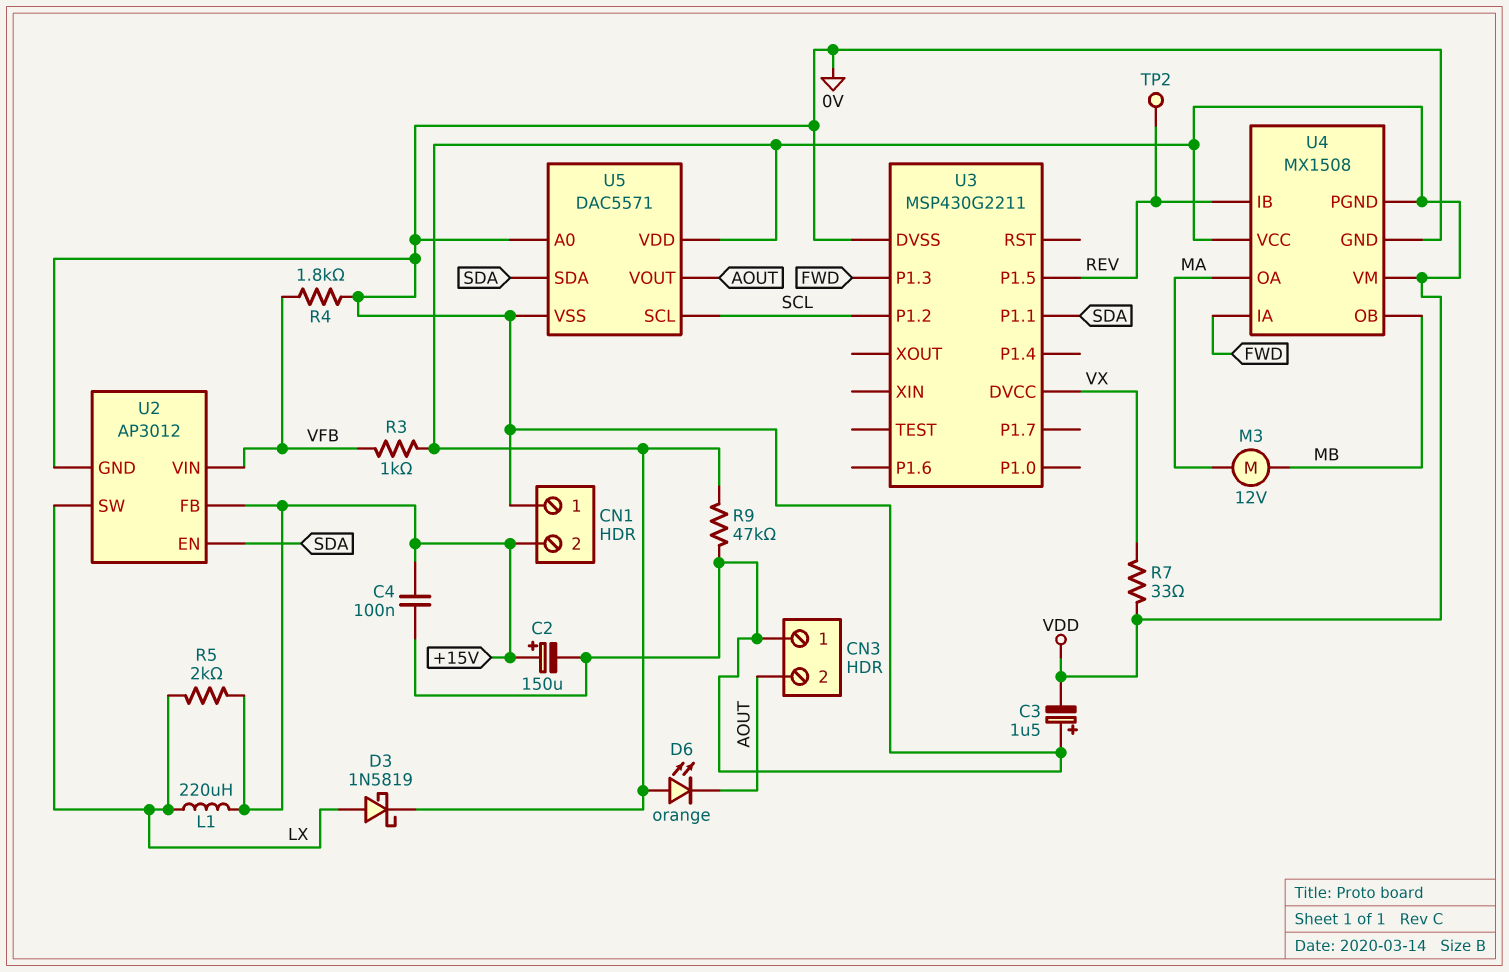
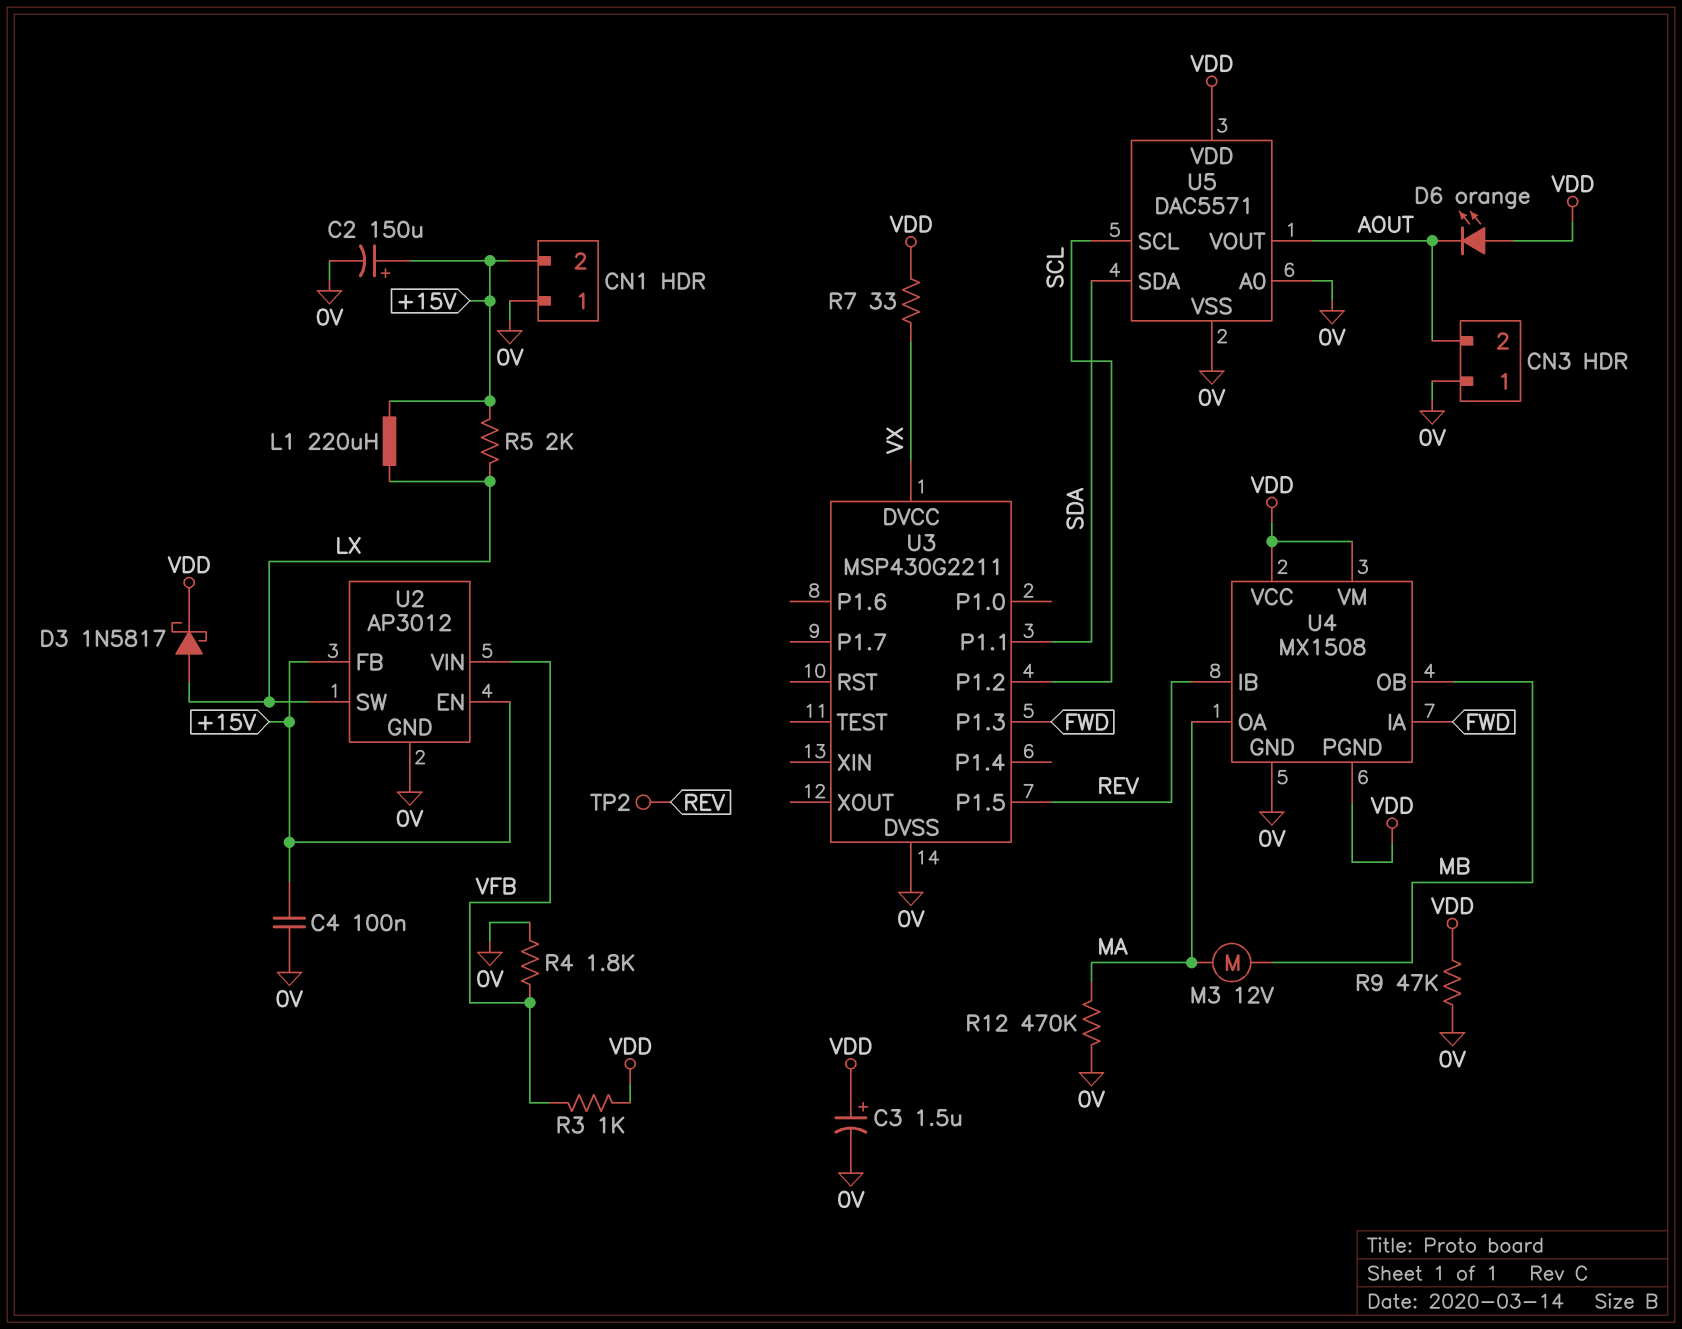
C3: 1.5uF (plus 0V, minus VDD) -> 1.5uF (plus VDD, minus 0V)
D3: schottky 1N5819 (A LX, K VDD) -> schottky 1N5817 (A LX, K VDD)
R12: none -> 470k (0V, MA)
U2 pin EN: SDA -> +15V

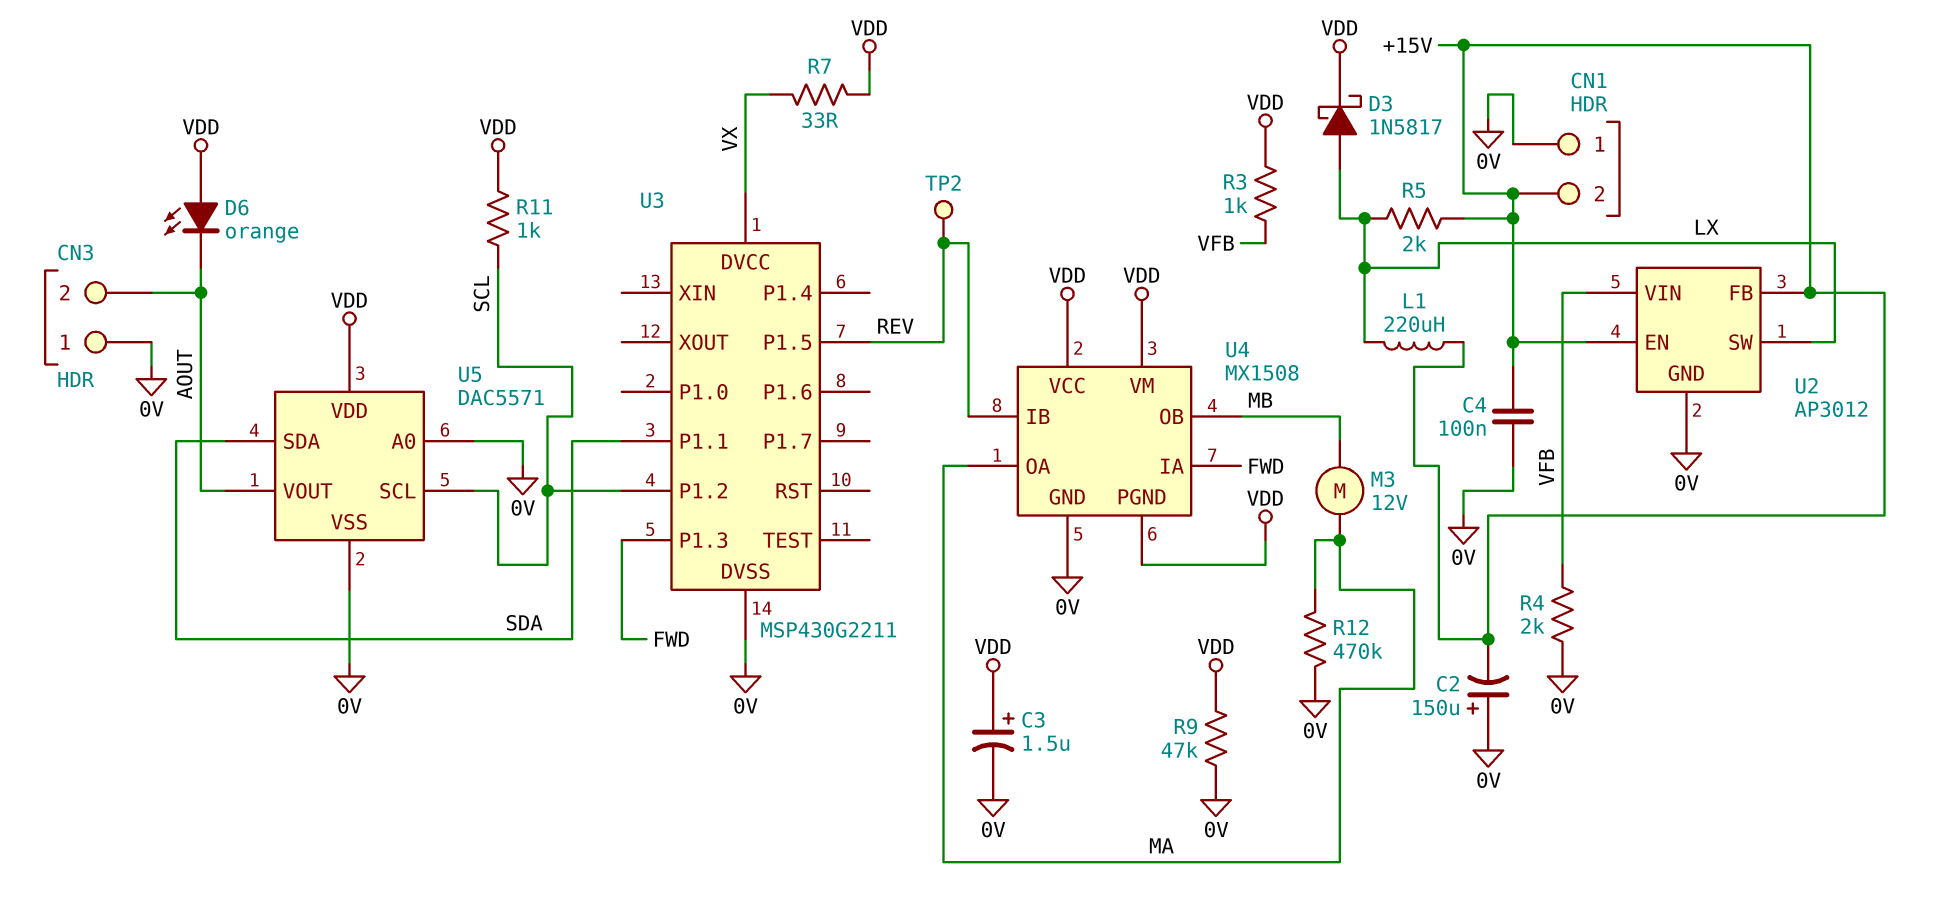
C2: 150uF (plus +15V, minus 0V) -> 150uF (plus 0V, minus +15V)
R4: 1.8k (0V, VFB) -> 2k (0V, VFB)
R11: none -> 1k (SCL, VDD)

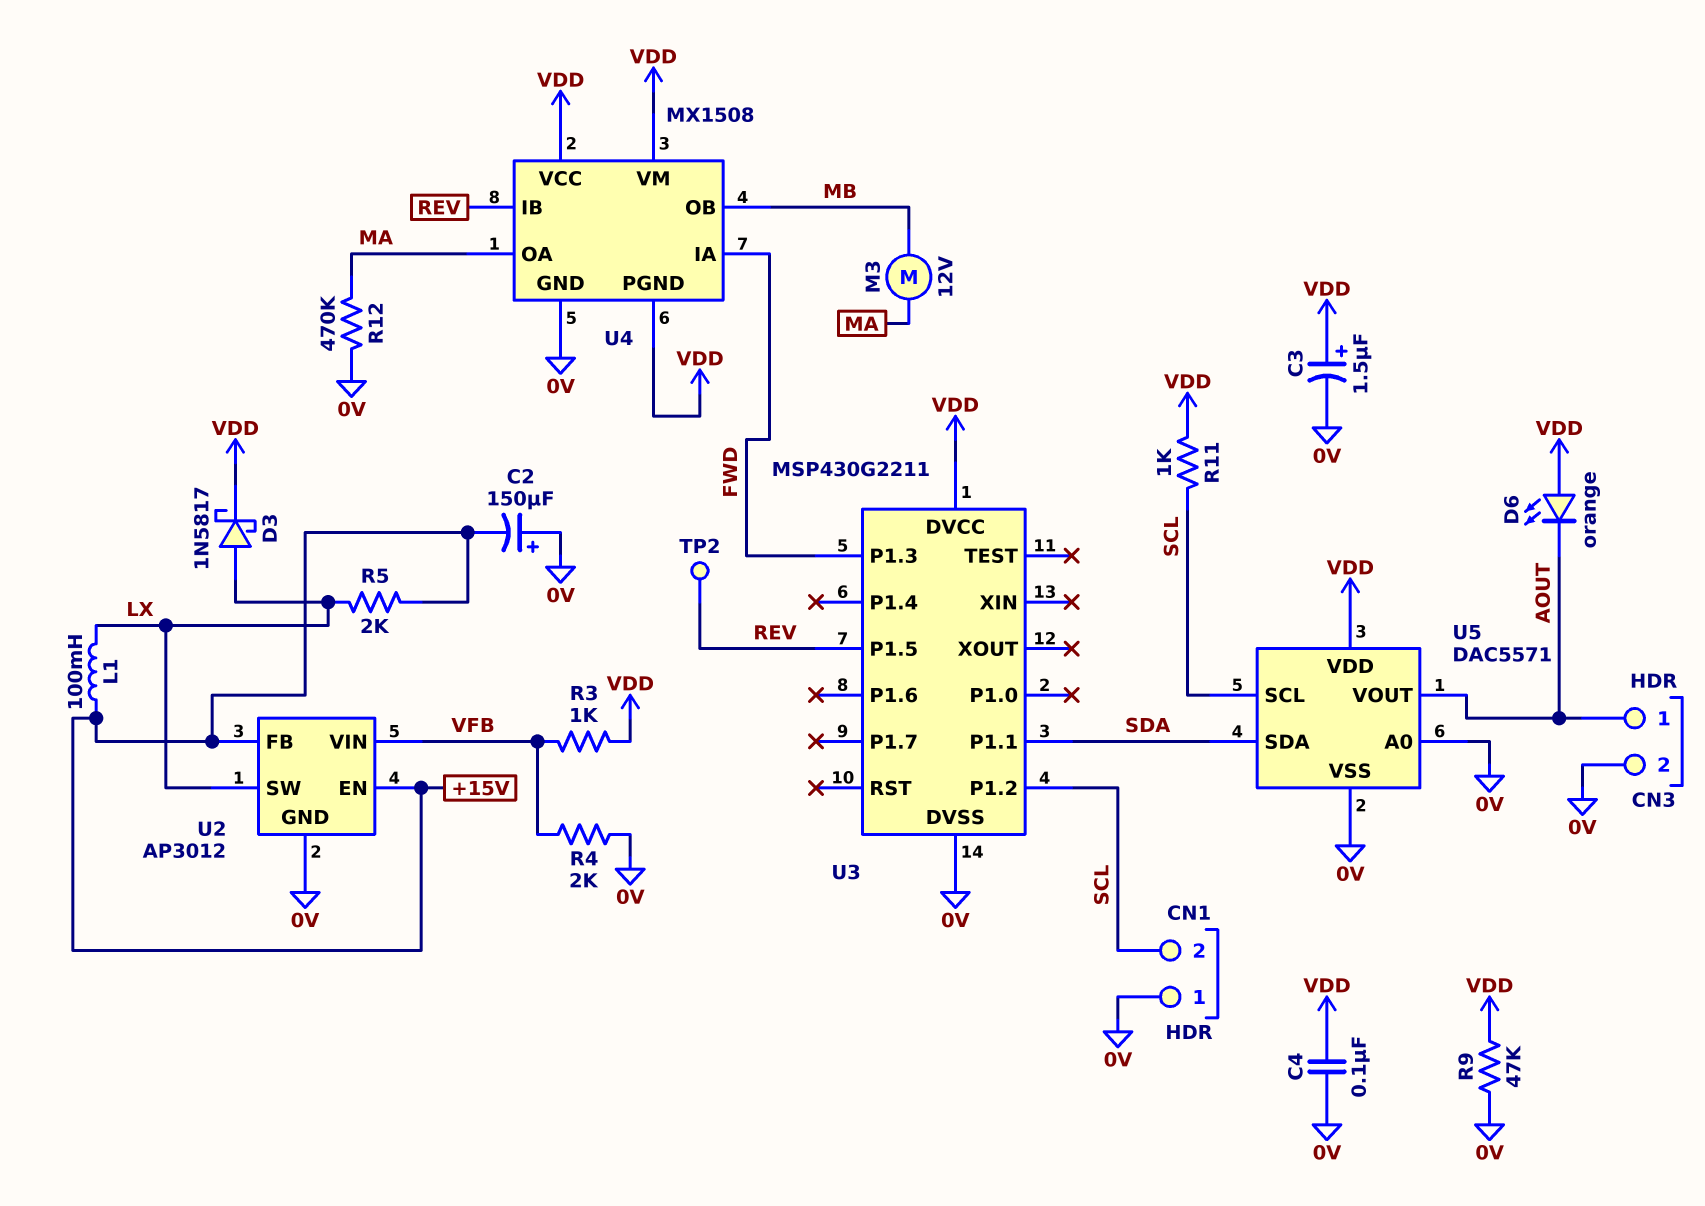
C4: 100nF (+15V, 0V) -> 100nF (0V, VDD)
CN1 pin 2: +15V -> SCL
CN3 pin 1: 0V -> AOUT
CN3 pin 2: AOUT -> 0V
L1: 220uH (+15V, LX) -> 100mH (+15V, LX)
R7: 33 (VDD, VX) -> none
U3 pin DVCC: VX -> VDD

